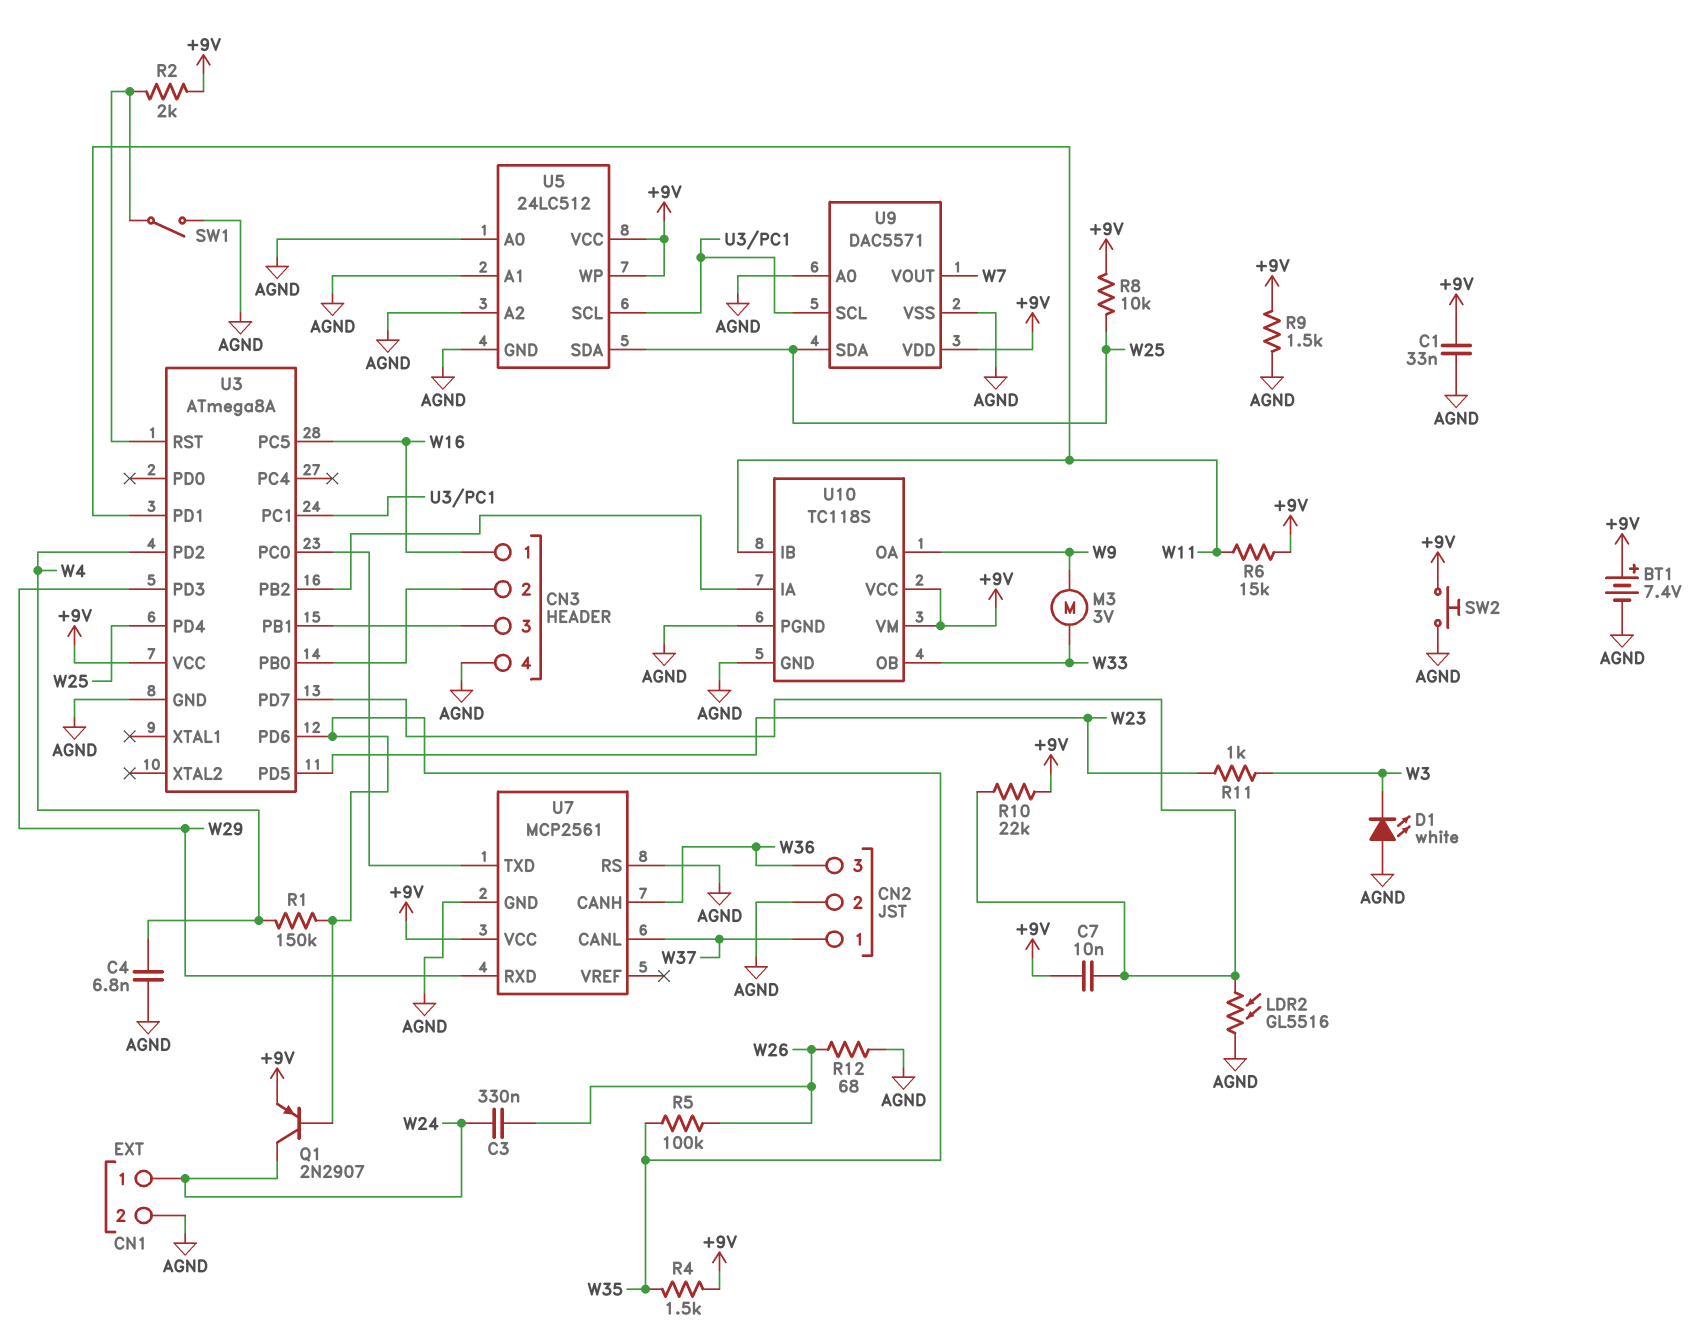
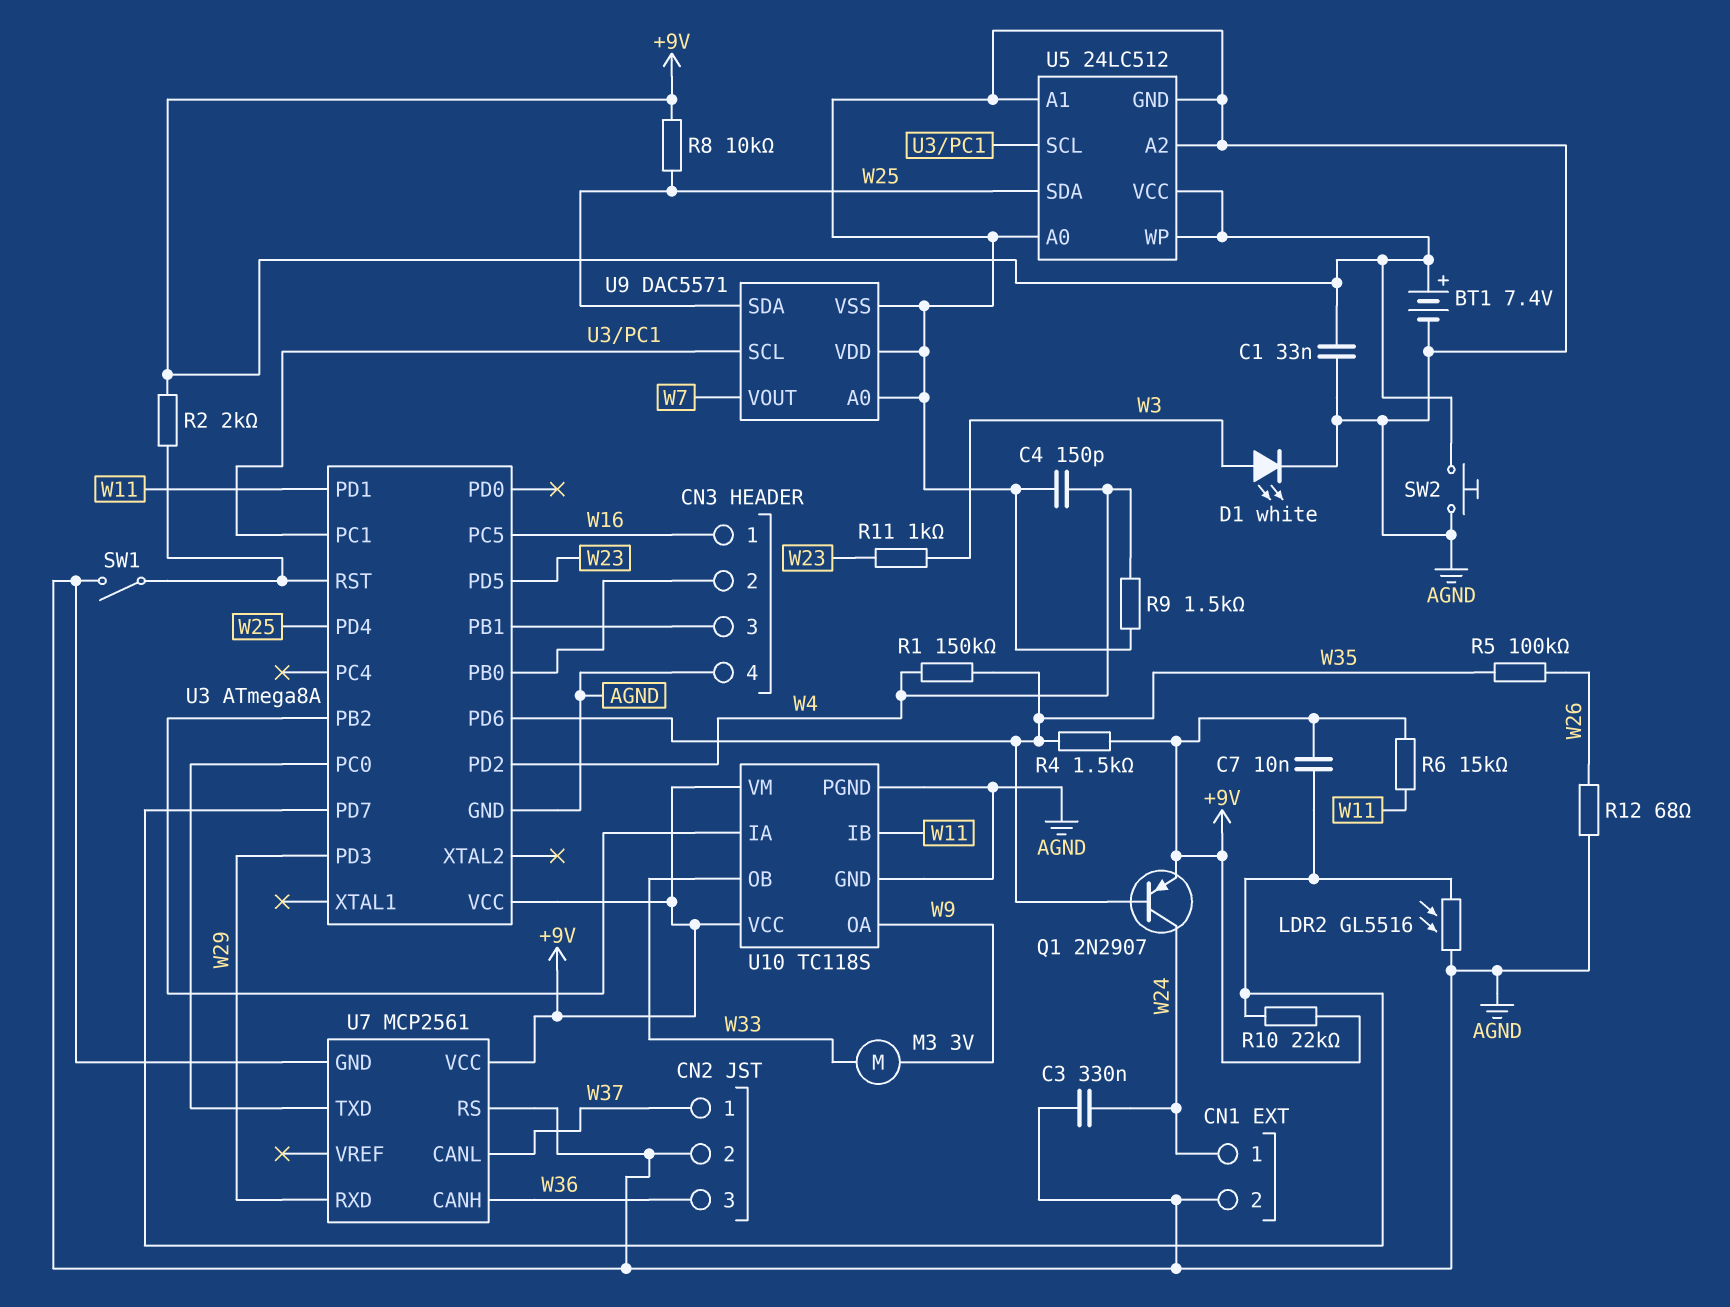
C3: 330nF (W24, W26) -> 330nF (AGND, W24)
C4: 6.8nF (AGND, W4) -> 150pF (AGND, W4)
D1: LED white (A AGND, K W3) -> LED white (A W3, K AGND)
R9: 1.5k (+9V, AGND) -> 1.5k (AGND, W4)
U9 pin VDD: +9V -> AGND

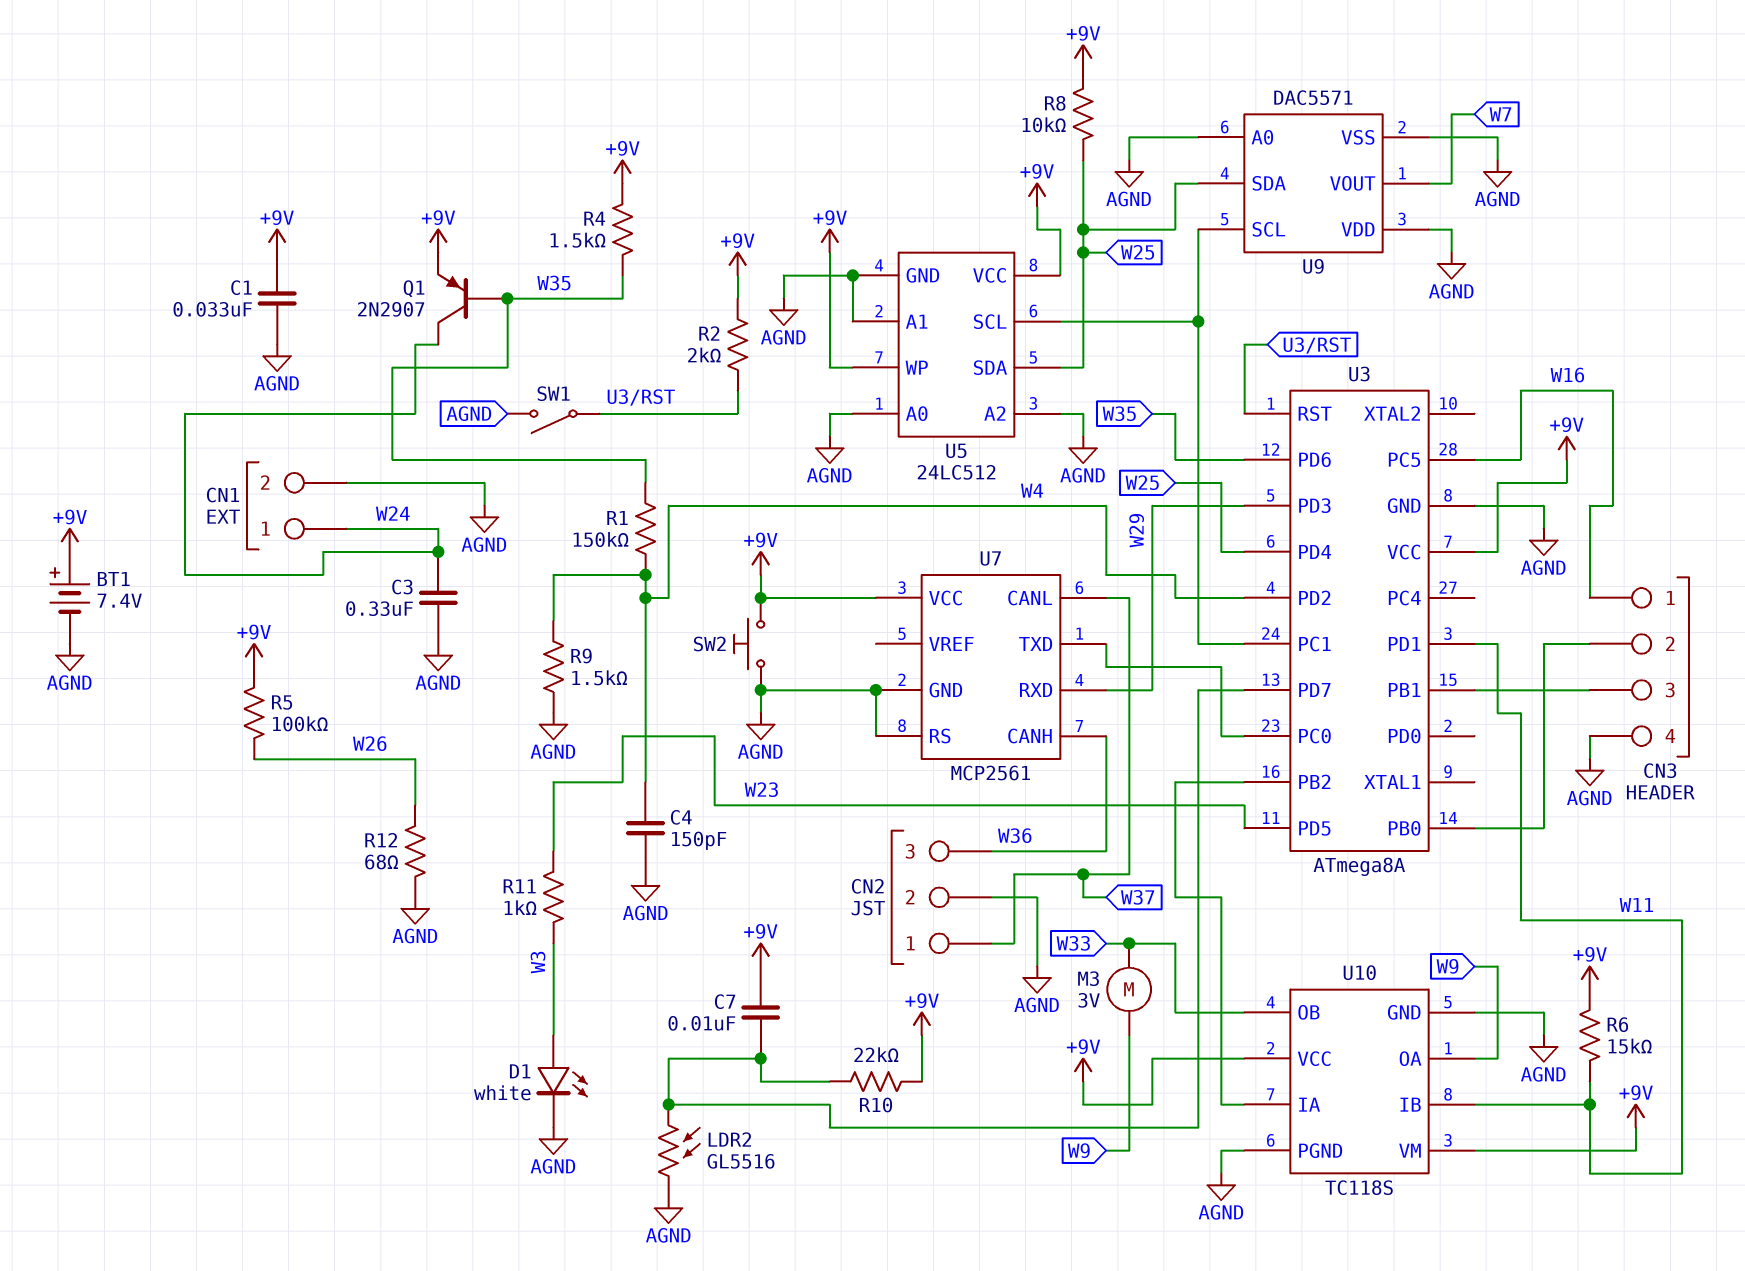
R5: 100k (W26, W35) -> 100k (+9V, W26)

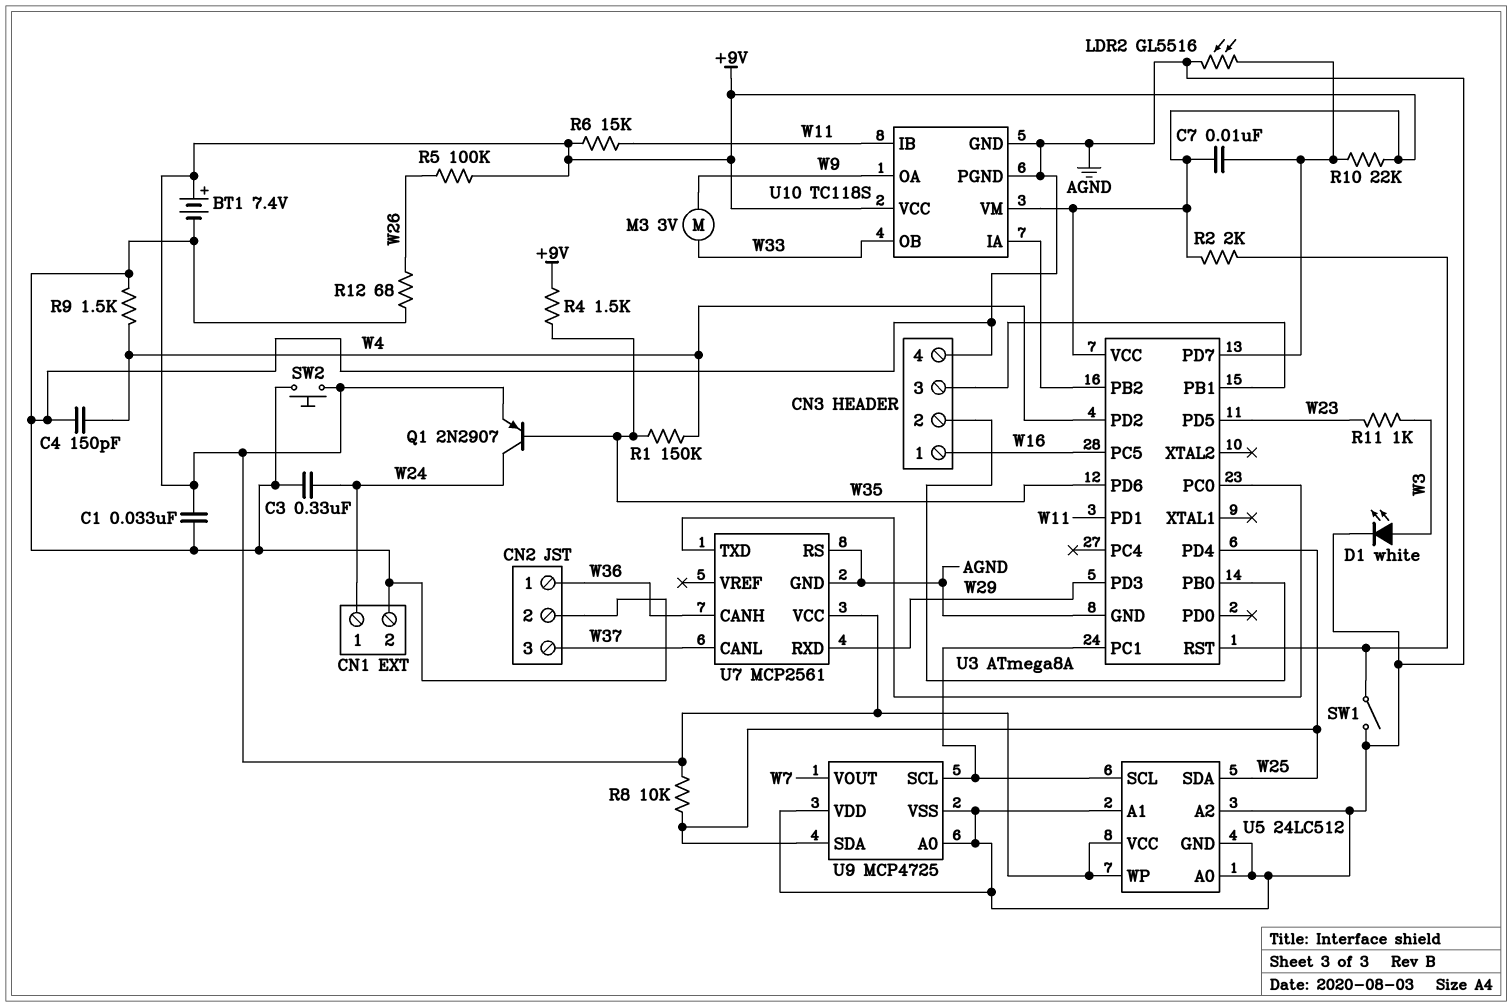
CN2 pin 1: W37 -> W36
CN2 pin 3: W36 -> W37
U9: DAC5571 -> MCP4725

